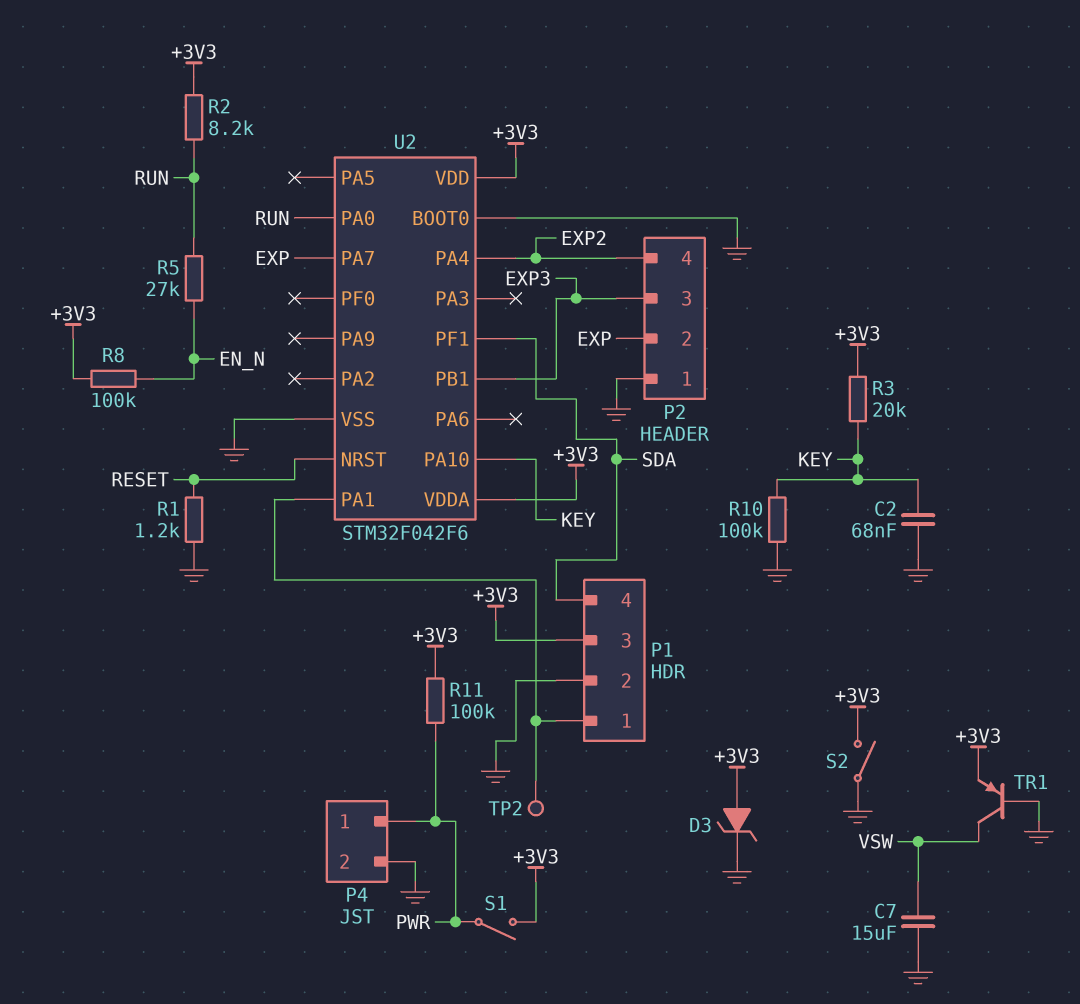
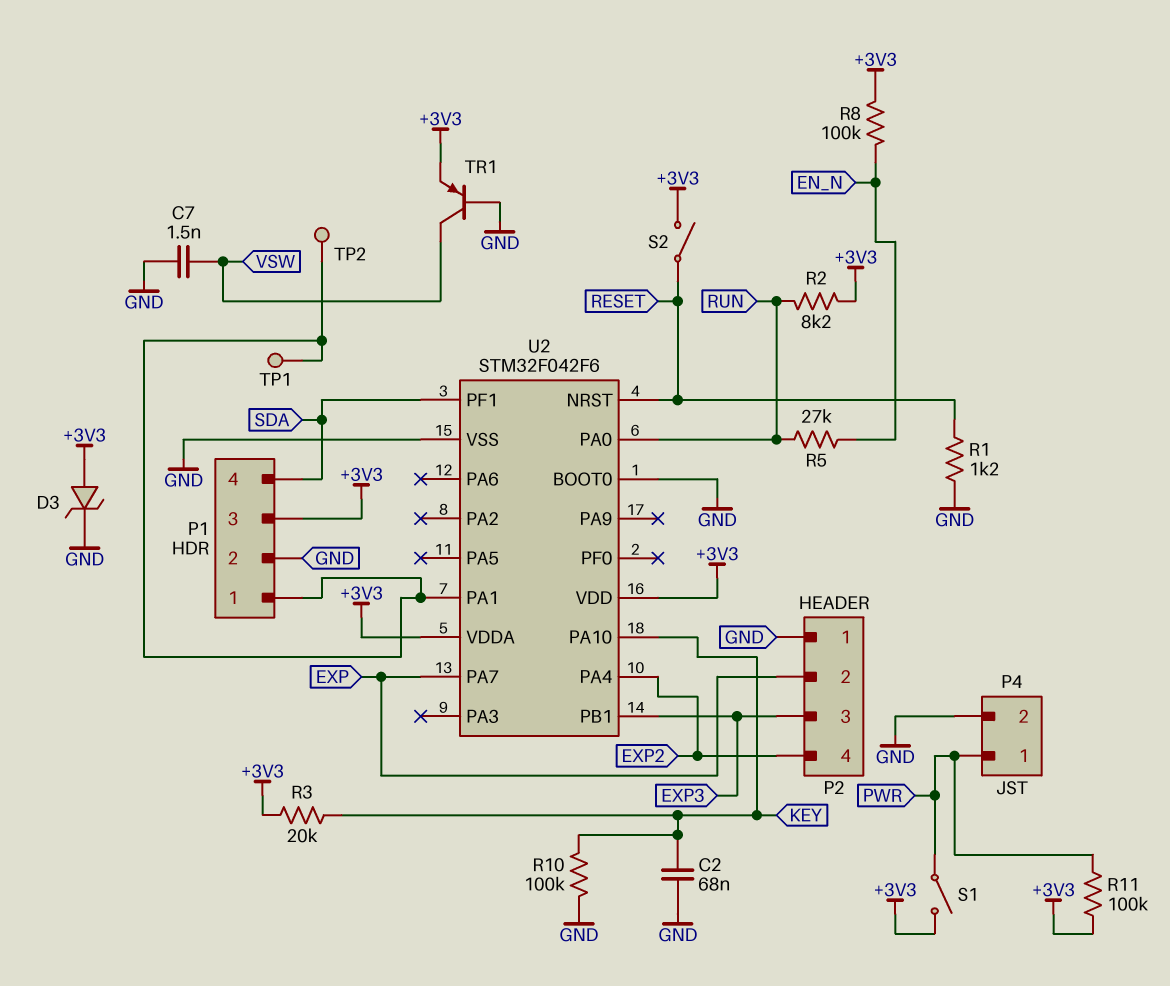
C7: 15uF (GND, VSW) -> 1.5nF (GND, VSW)
S2: switch (+3V3, GND) -> switch (+3V3, RESET)
TP1: none -> test point (P1/1)

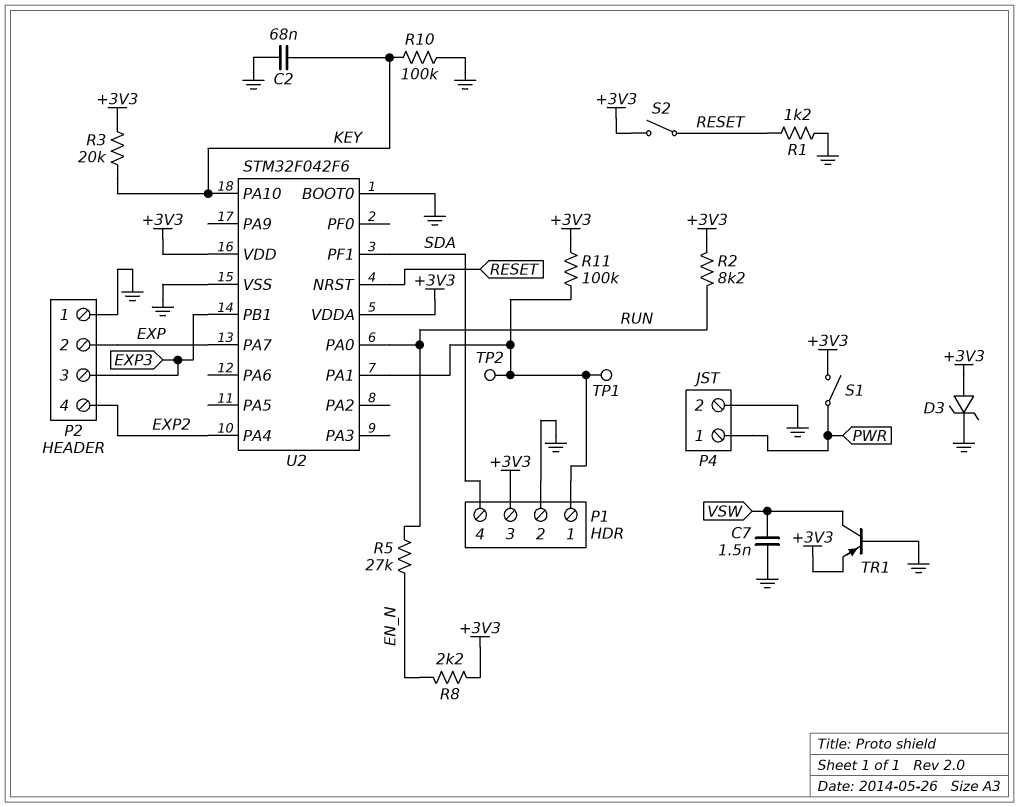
R8: 100k (+3V3, EN_N) -> 2.2k (+3V3, EN_N)
R11: 100k (+3V3, PWR) -> 100k (+3V3, P1/1)

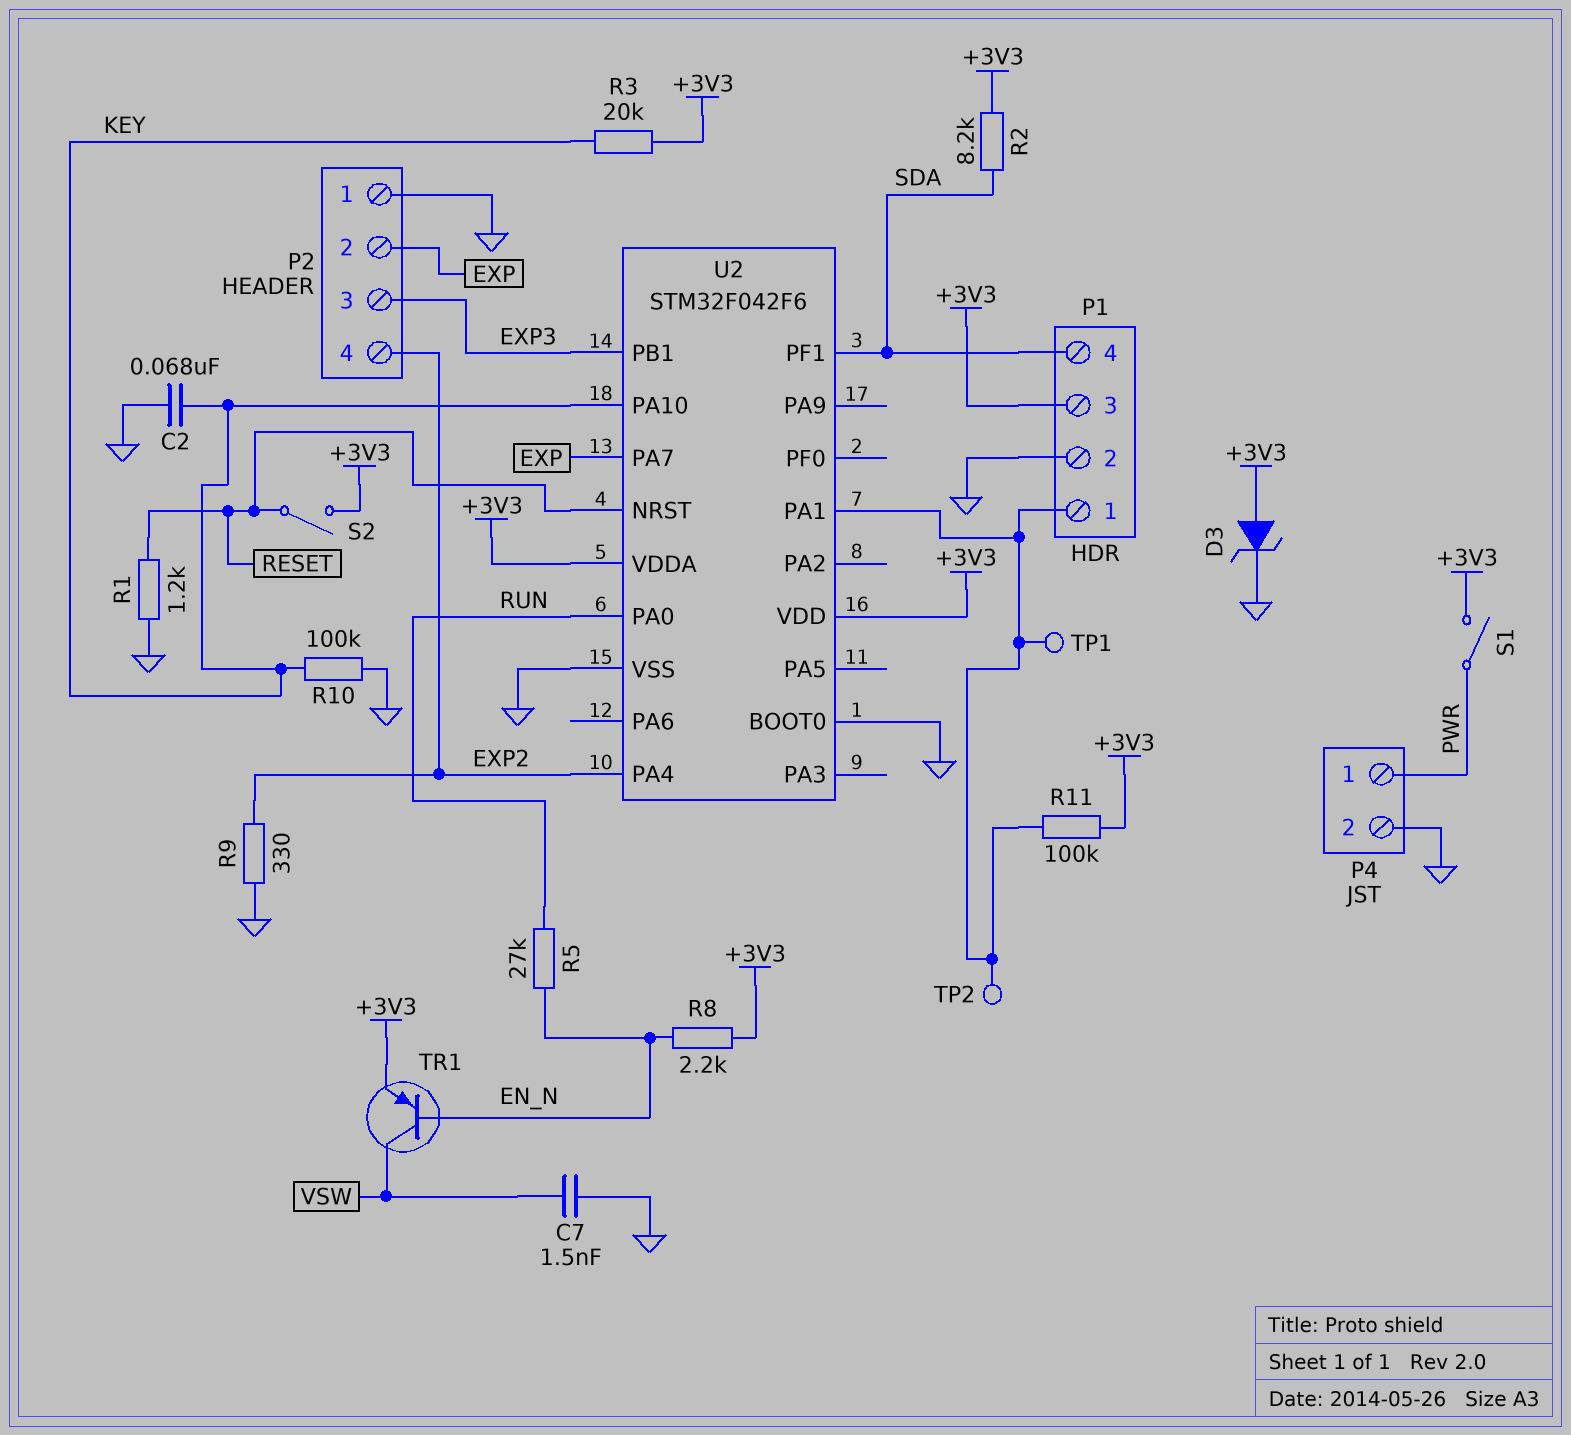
R2: 8.2k (+3V3, RUN) -> 8.2k (+3V3, SDA)
R9: none -> 330 (EXP2, GND)
TR1: PNP (B GND, C VSW, E +3V3) -> PNP (B EN_N, C VSW, E +3V3)

